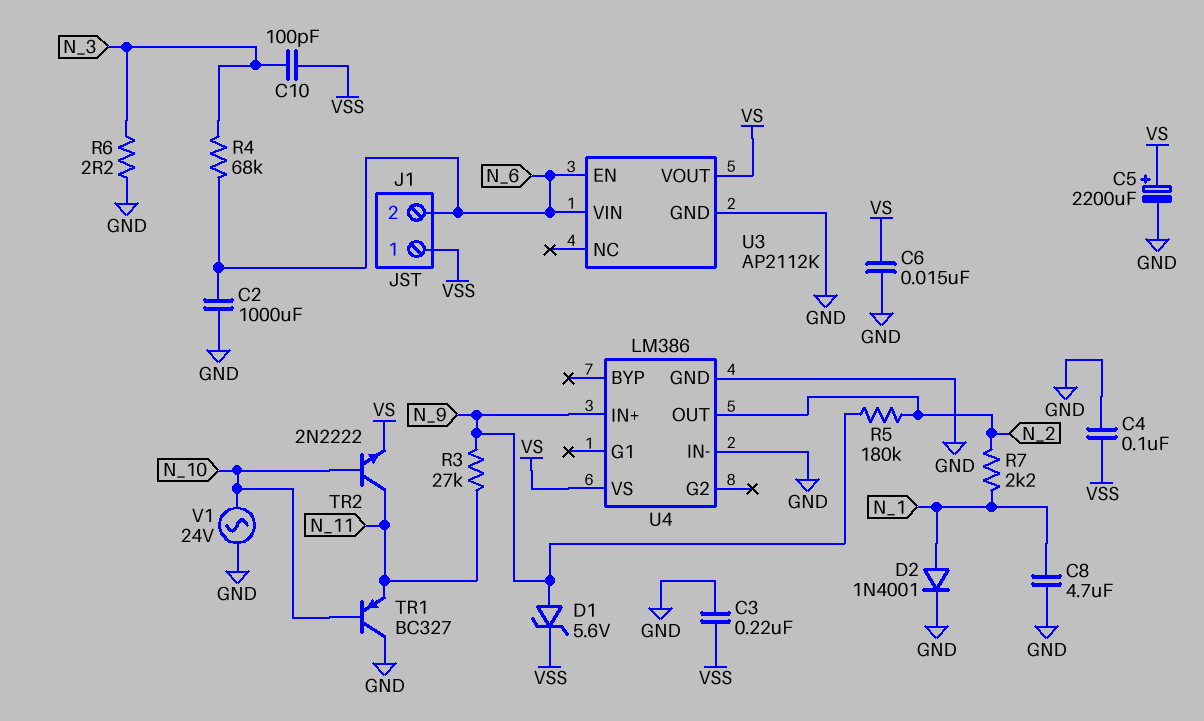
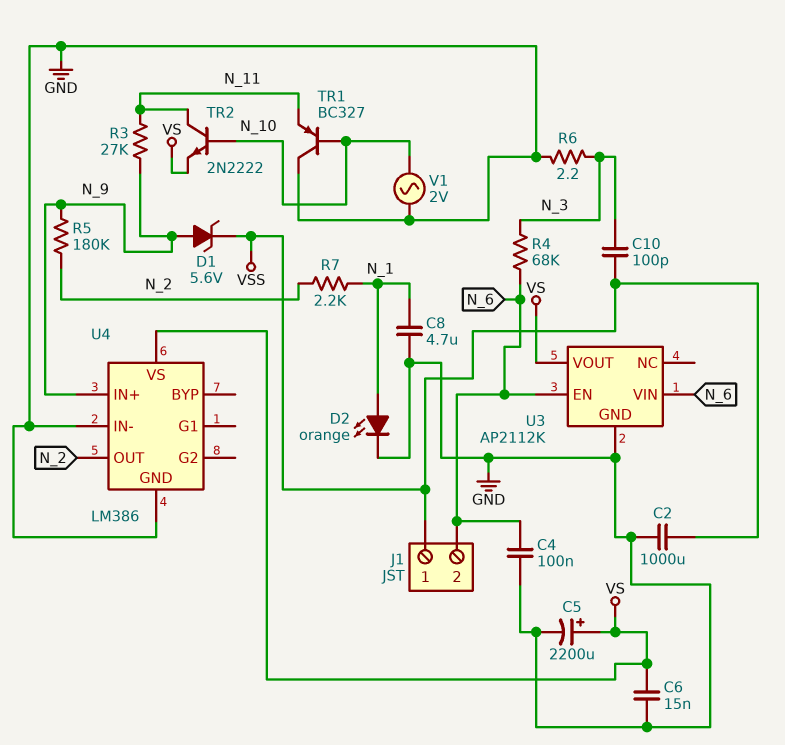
C2: 1000uF (GND, N_6) -> 1000uF (GND, VSS)
C3: 220nF (GND, VSS) -> none
C4: 100nF (GND, VSS) -> 100nF (GND, N_6)
D2: diode 1N4001 (A N_1, K GND) -> LED orange (A N_1, K GND)
V1: AC 24V (GND, N_10) -> AC 2V (GND, N_10)

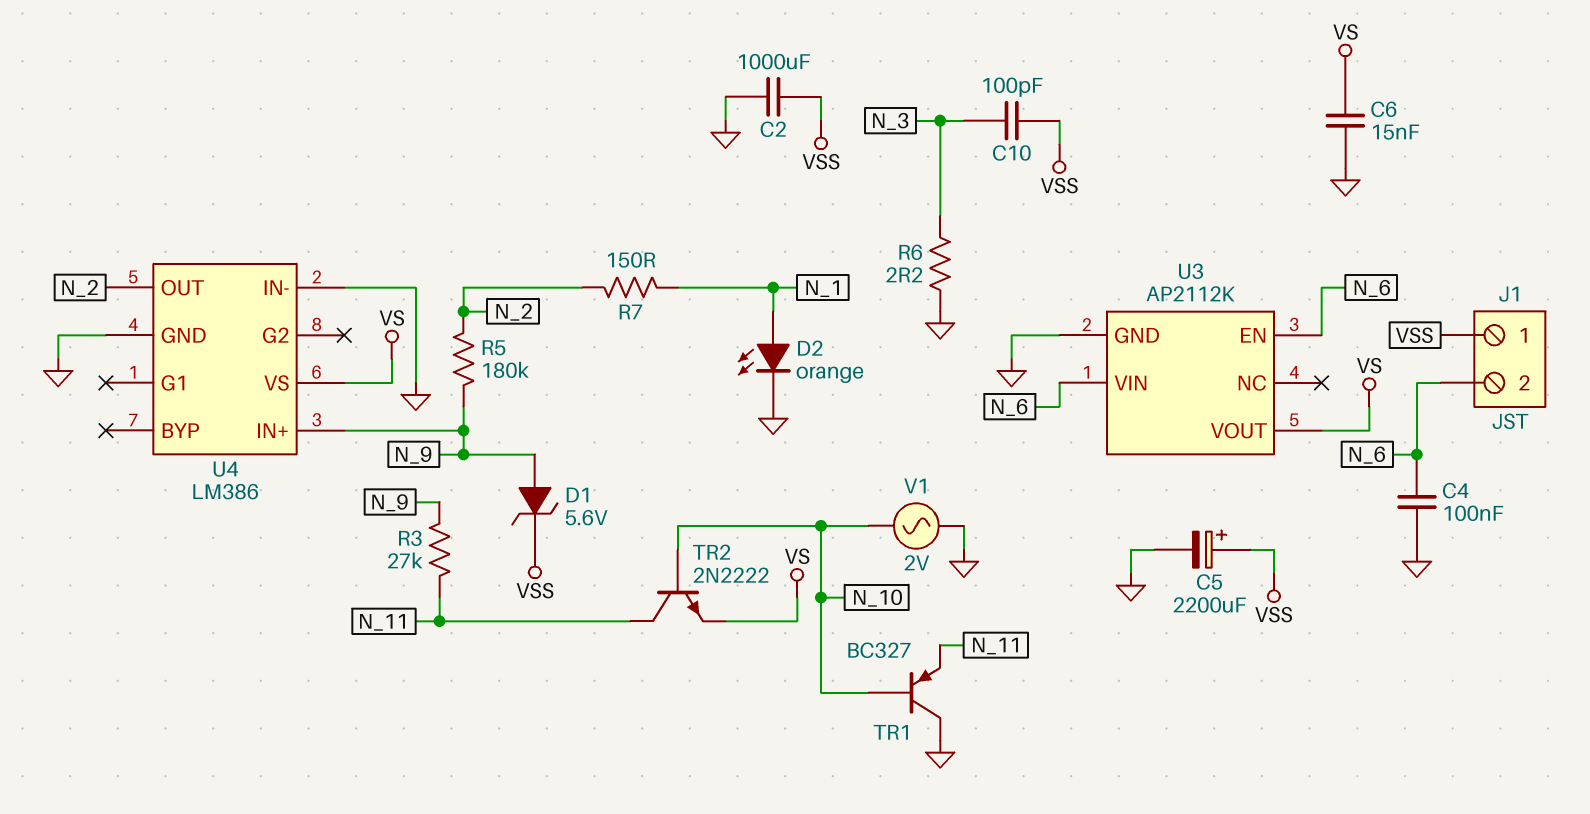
C5: 2200uF (plus VS, minus GND) -> 2200uF (plus VSS, minus GND)
C8: 4.7uF (GND, N_1) -> none
R4: 68k (N_3, N_6) -> none
R7: 2.2k (N_1, N_2) -> 150 (N_1, N_2)

